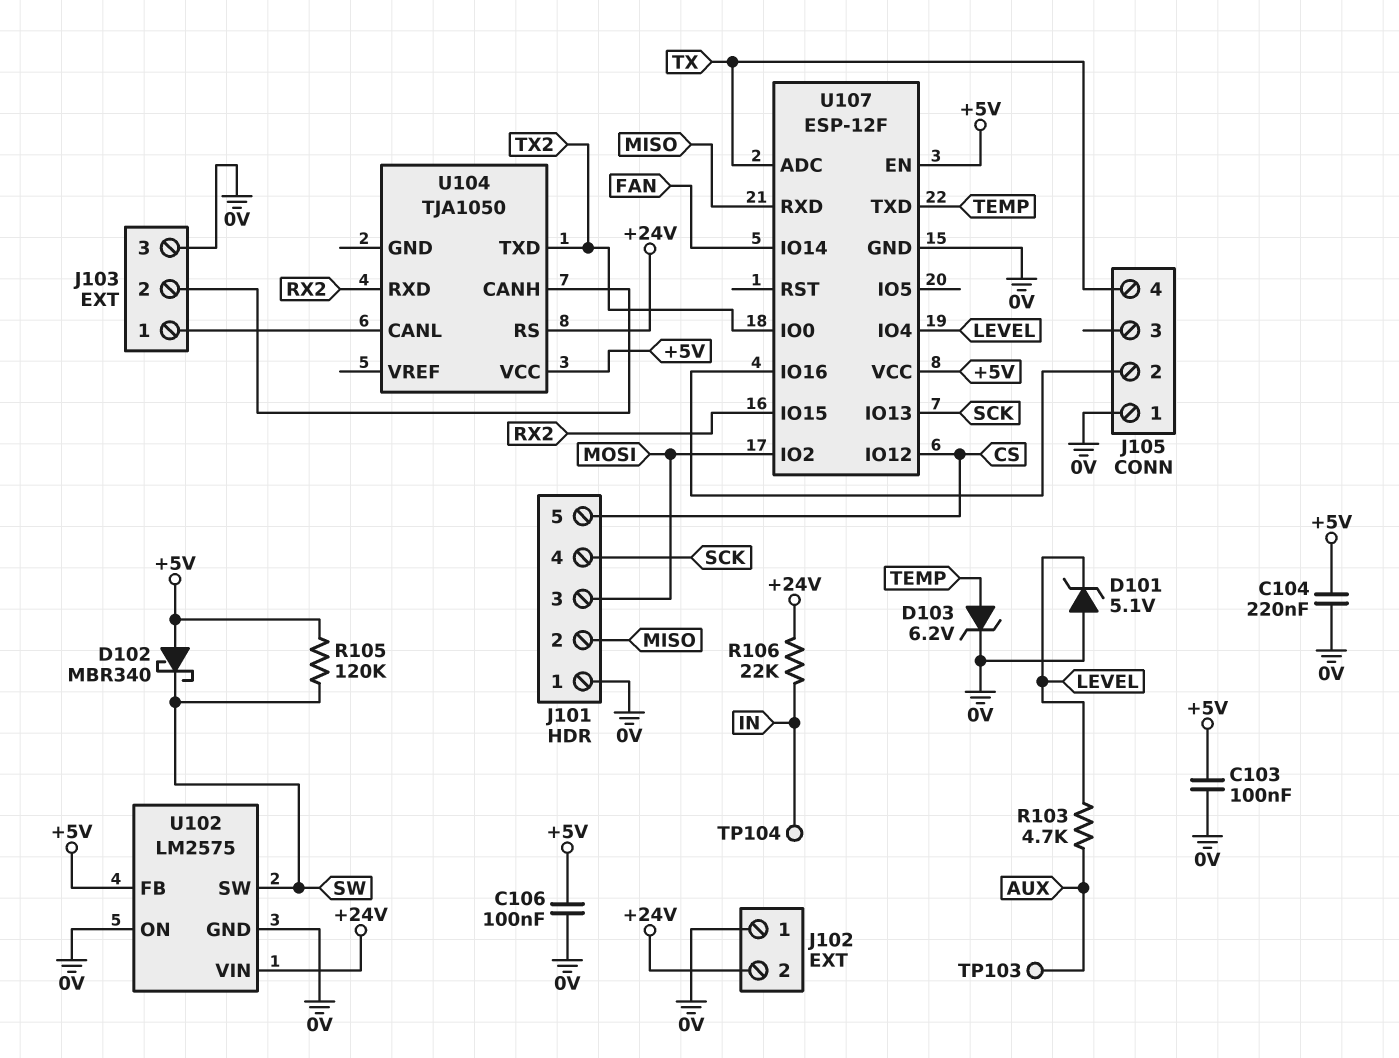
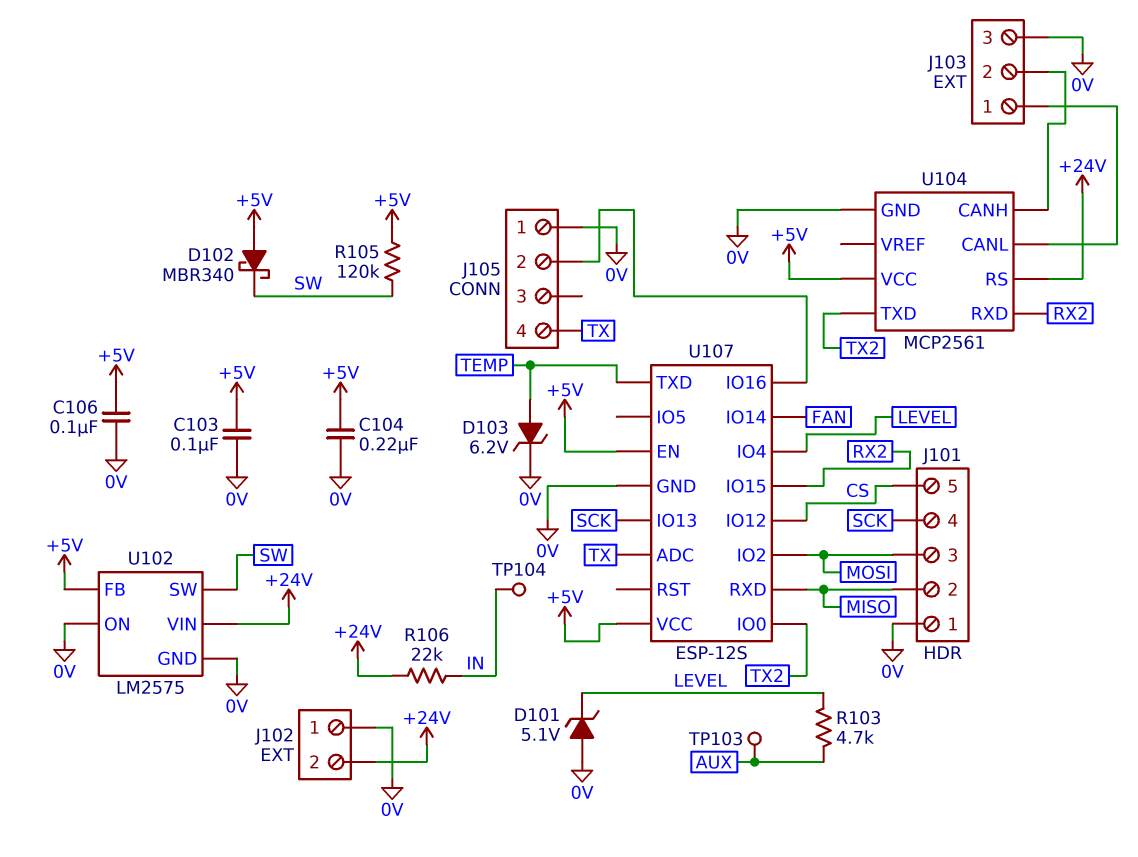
U104: TJA1050 -> MCP2561
U104 pin GND: none -> 0V
U107: ESP-12F -> ESP-12S

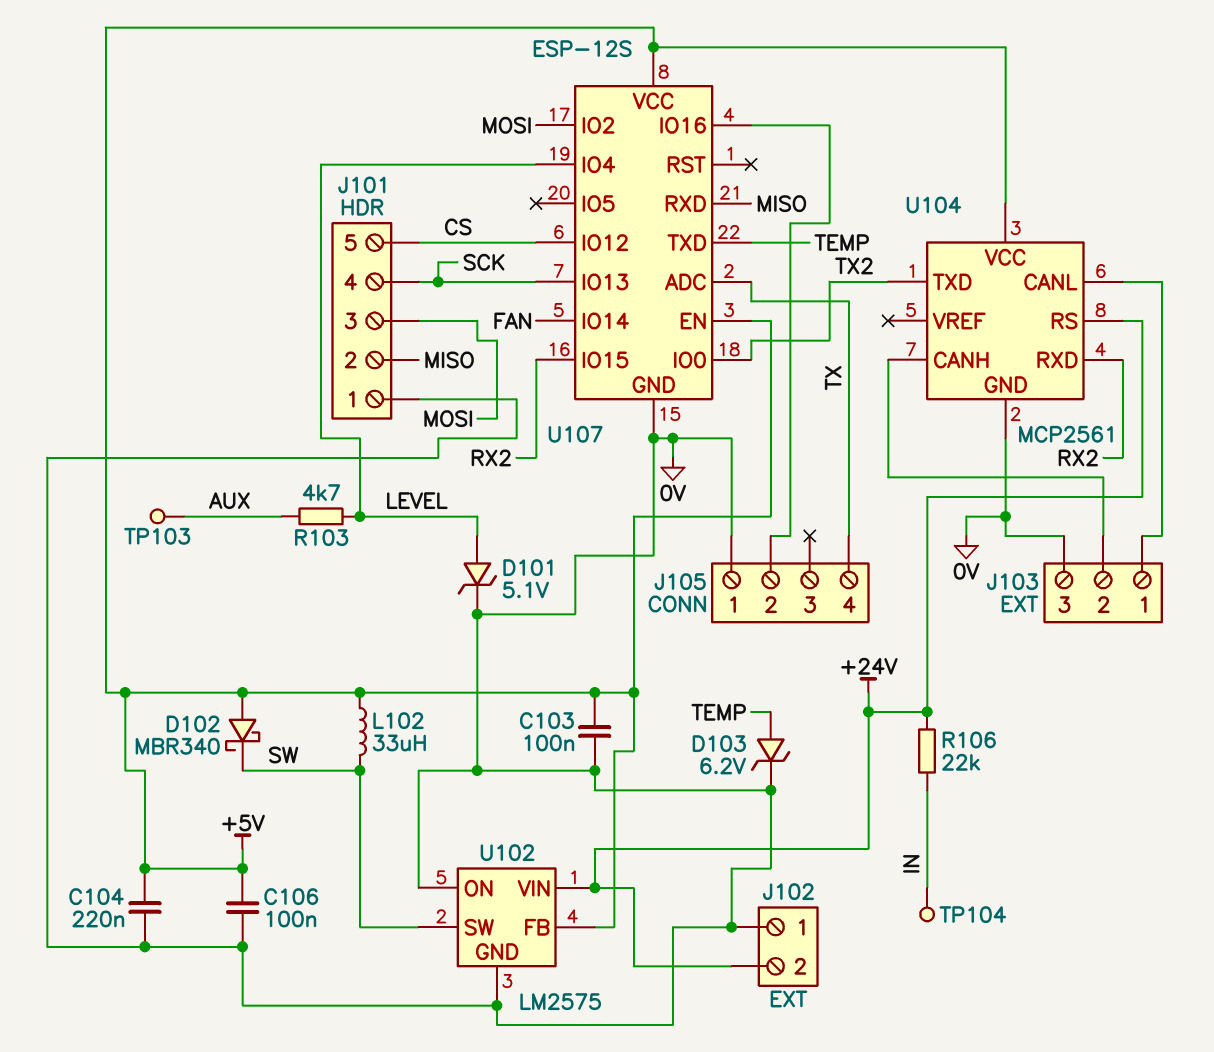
D101: zener 5.1V (A 0V, K LEVEL) -> zener 5.1V (A LEVEL, K 0V)
L102: none -> 33uH (+5V, SW)
R105: 120k (+5V, SW) -> none

